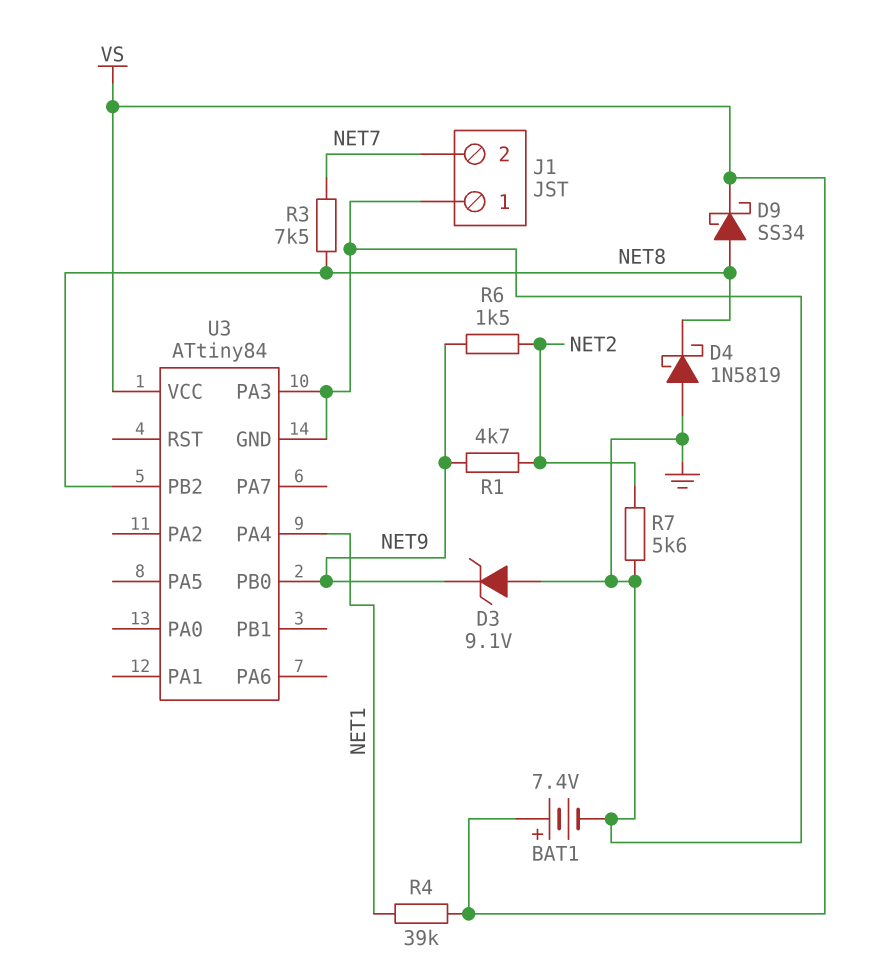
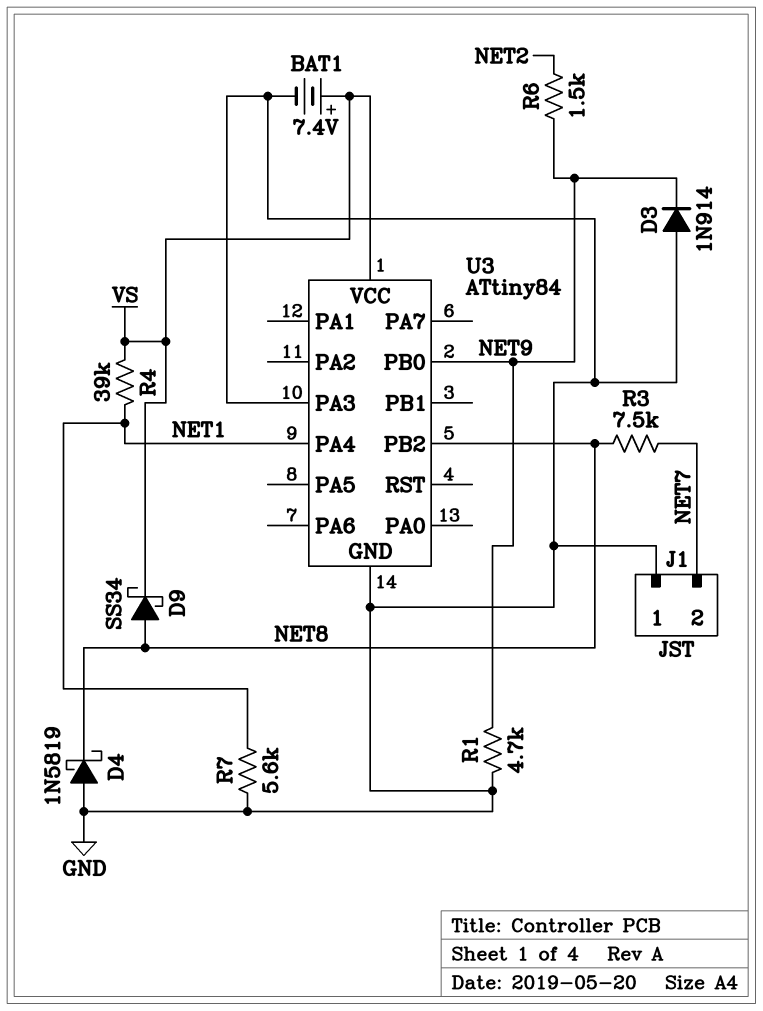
D3: zener 9.1V (A GND, K NET9) -> diode 1N914 (A GND, K NET9)
R1: 4.7k (NET2, NET9) -> 4.7k (GND, NET9)
R7: 5.6k (GND, NET2) -> 5.6k (GND, NET1)

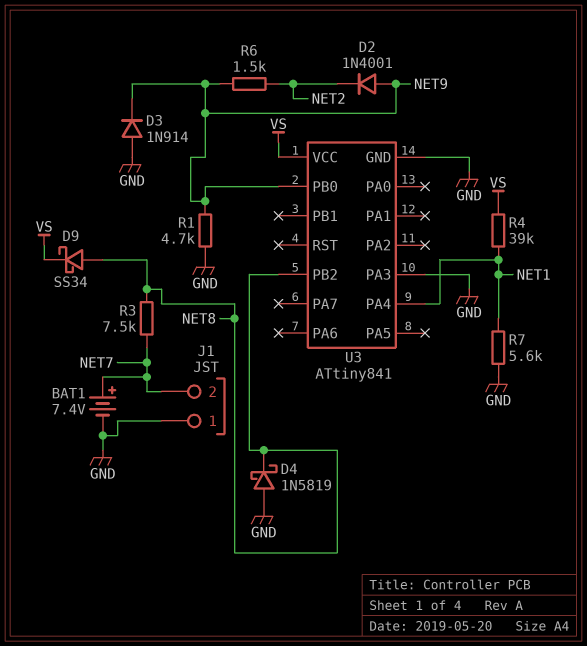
BAT1: 7.4V (plus VS, minus GND) -> 7.4V (plus NET7, minus GND)
D2: none -> diode 1N4001 (A NET9, K NET2)
U3: ATtiny84 -> ATtiny841

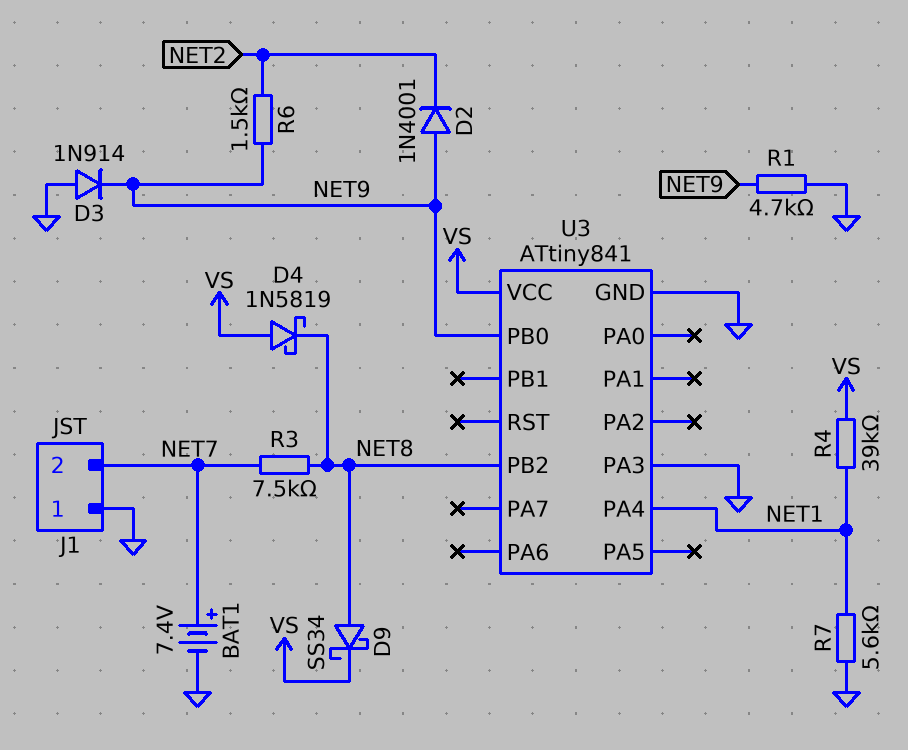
D4: schottky 1N5819 (A GND, K NET8) -> schottky 1N5819 (A VS, K NET8)

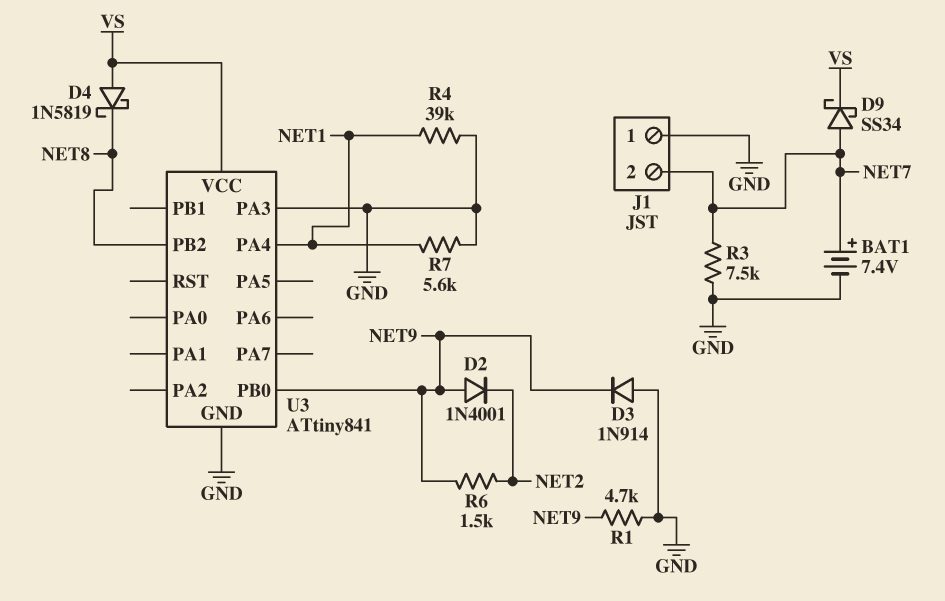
D9: schottky SS34 (A NET8, K VS) -> schottky SS34 (A NET7, K VS)
R3: 7.5k (NET7, NET8) -> 7.5k (GND, NET7)
R4: 39k (NET1, VS) -> 39k (GND, NET1)

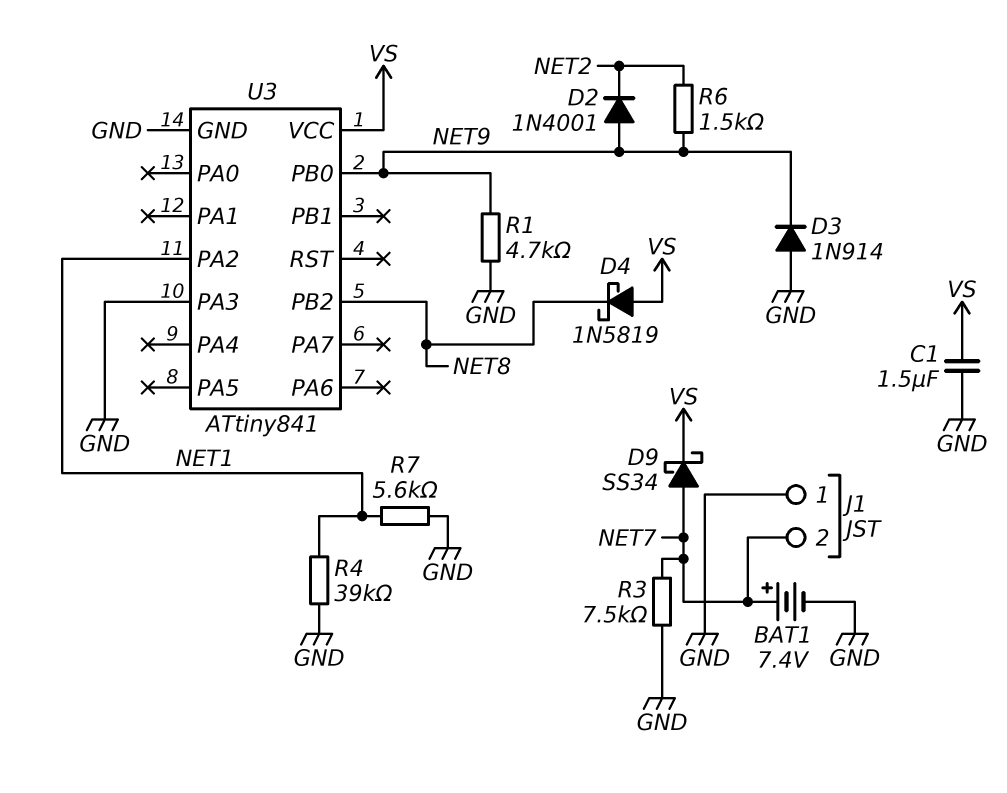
C1: none -> 1.5uF (GND, VS)
U3 pin PA2: none -> NET1
U3 pin PA4: NET1 -> none

